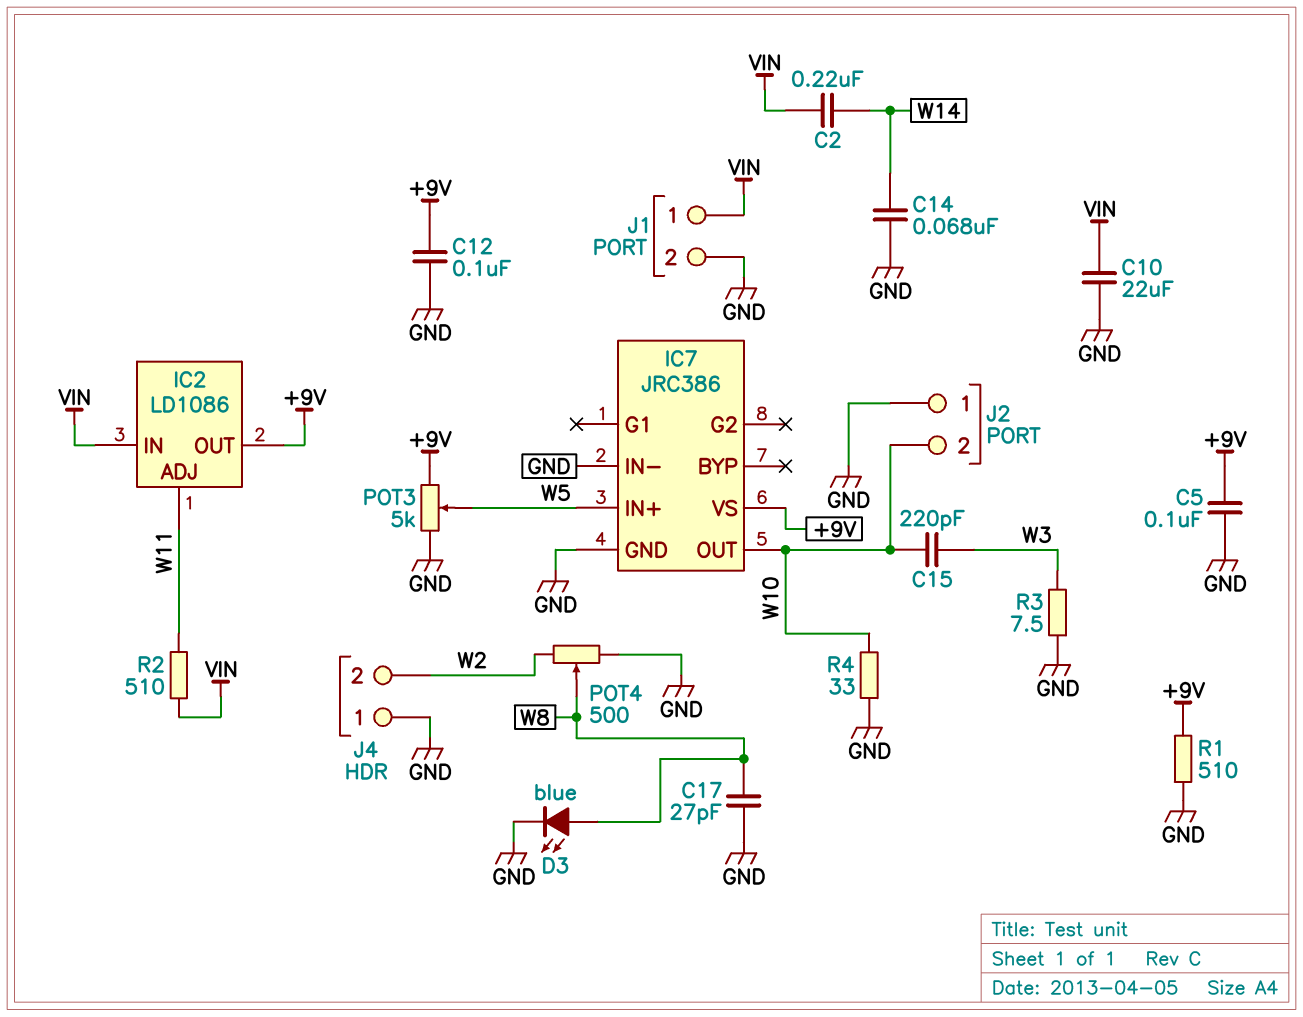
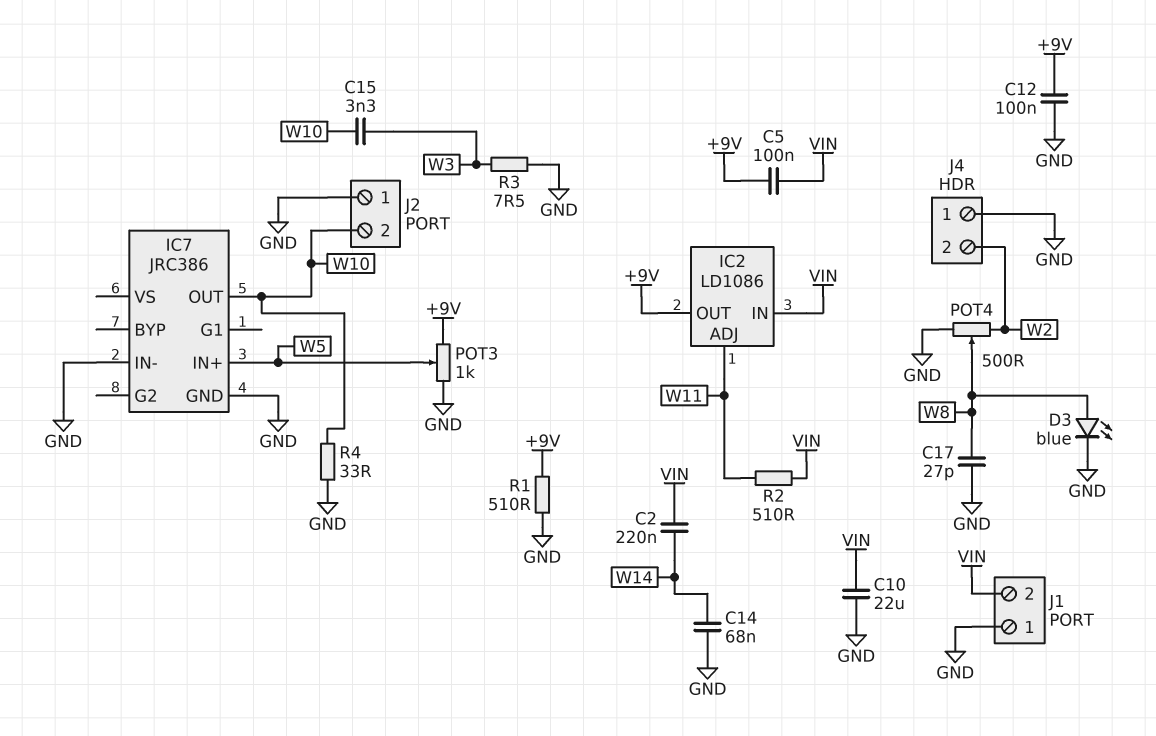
C5: 100nF (+9V, GND) -> 100nF (+9V, VIN)
C15: 220pF (W3, W10) -> 3.3nF (W3, W10)
IC7 pin VS: +9V -> none
J1 pin 1: VIN -> GND
J1 pin 2: GND -> VIN
POT3: 5k (+9V, GND, wiper W5) -> 1k (+9V, GND, wiper W5)

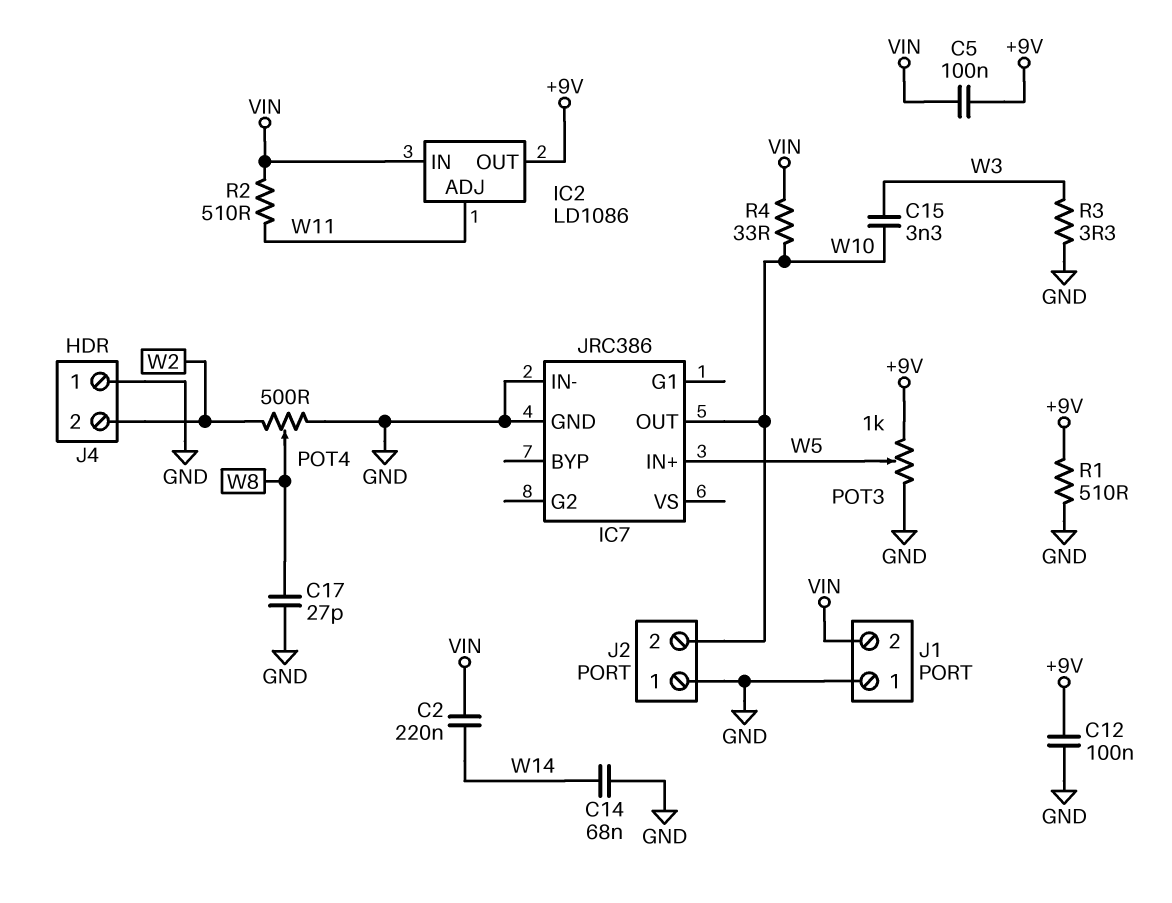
C10: 22uF (GND, VIN) -> none
D3: LED blue (A W8, K GND) -> none
R3: 7.5 (GND, W3) -> 3.3 (GND, W3)
R4: 33 (GND, W10) -> 33 (VIN, W10)

